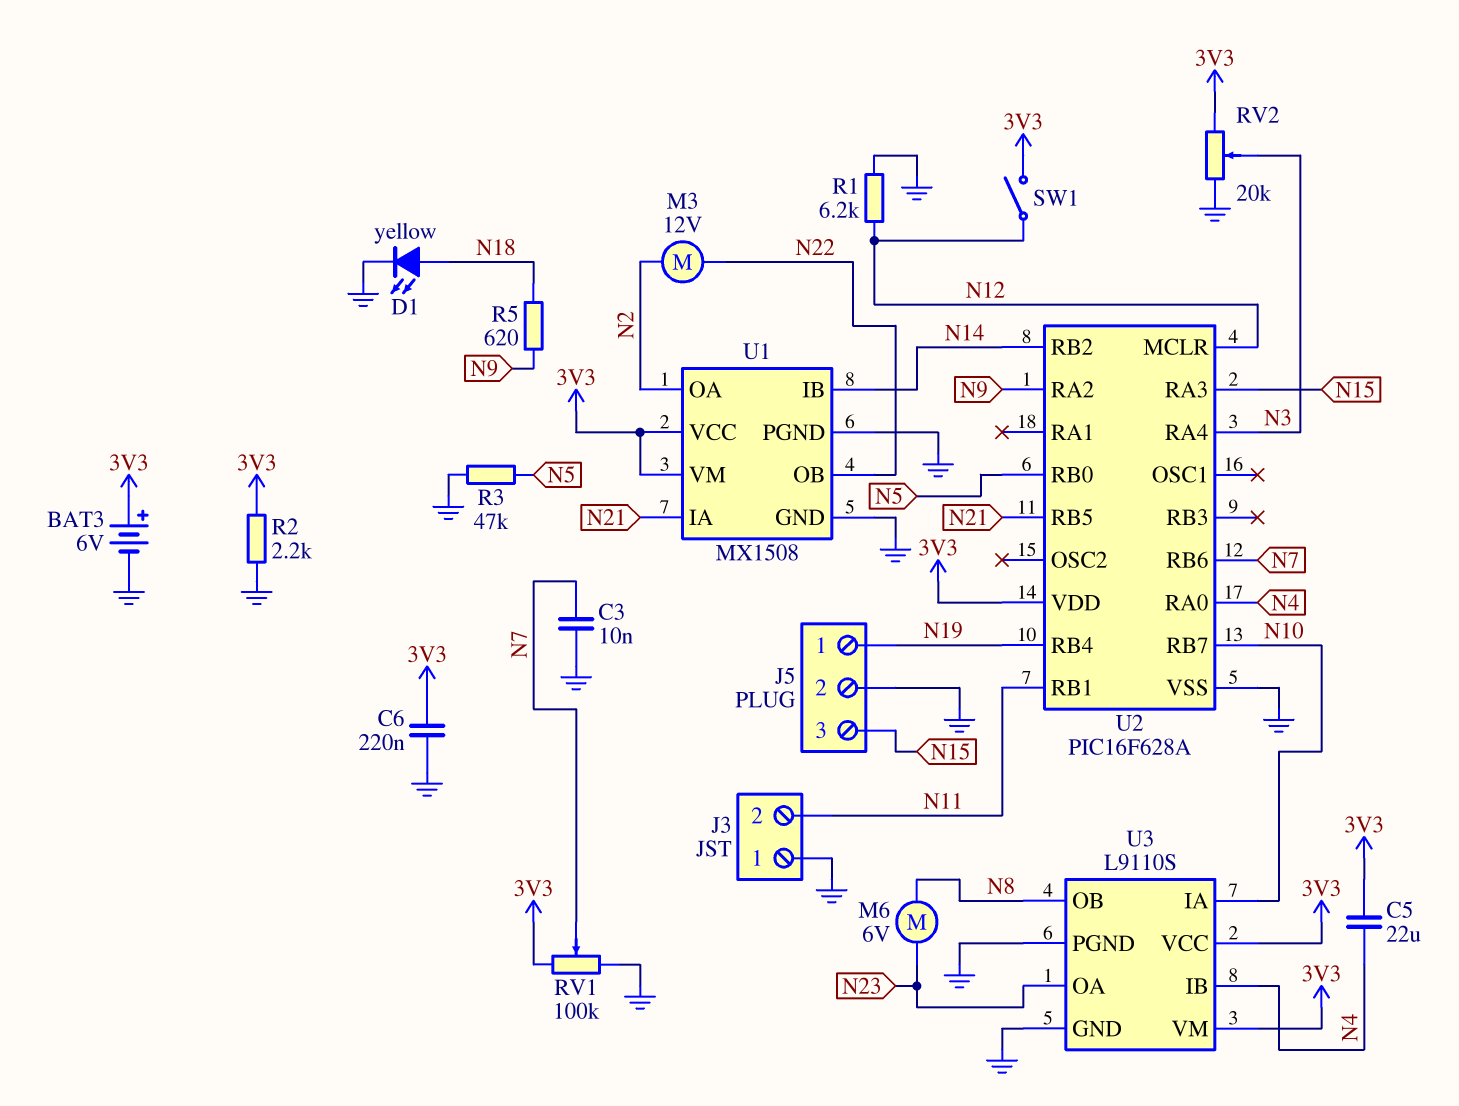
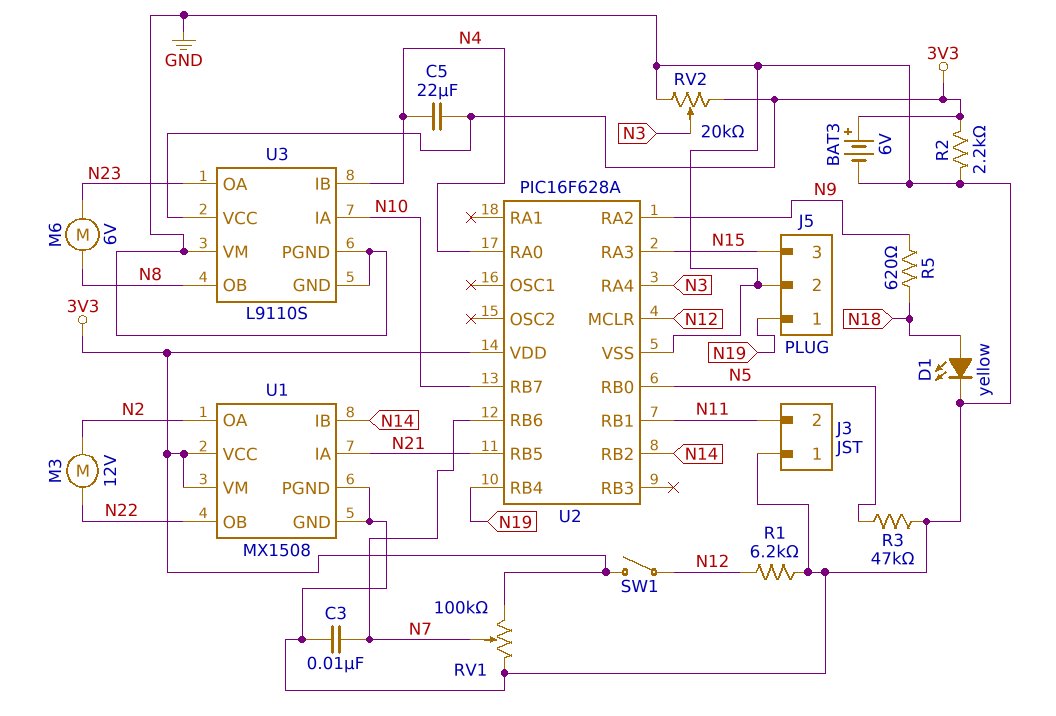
C6: 220nF (3V3, GND) -> none
U3 pin VM: 3V3 -> GND

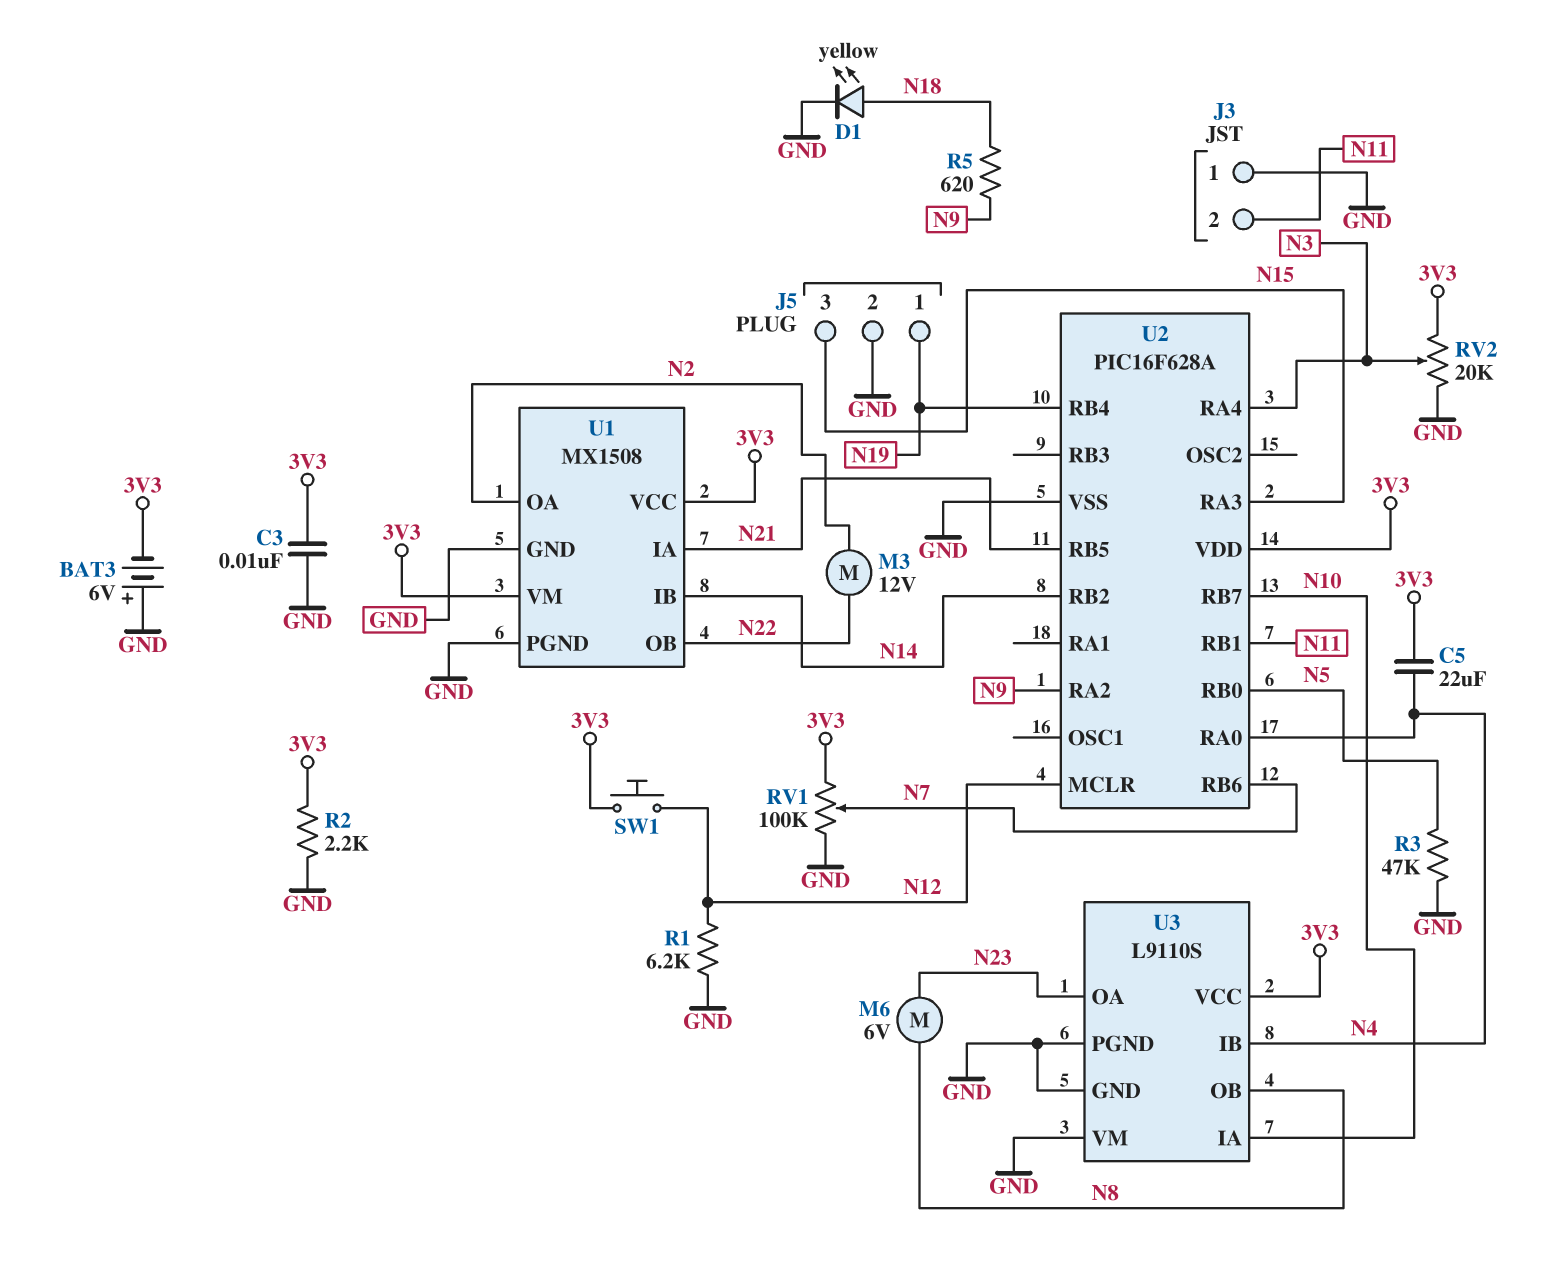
BAT3: 6V (plus 3V3, minus GND) -> 6V (plus GND, minus 3V3)
C3: 10nF (GND, N7) -> 10nF (3V3, GND)
SW1: switch (3V3, N12) -> button (3V3, N12)

